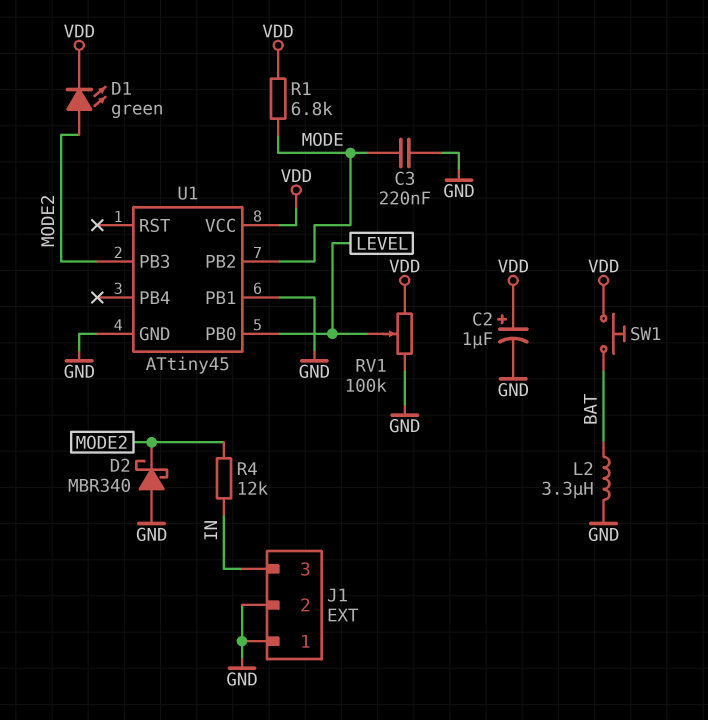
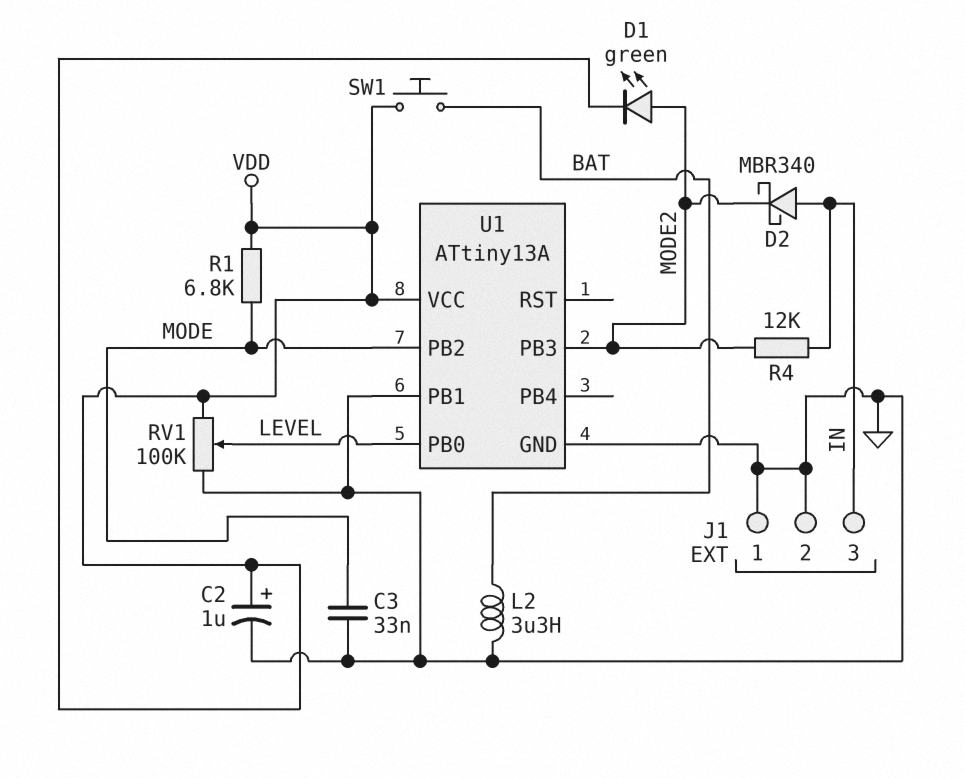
C3: 220nF (GND, MODE) -> 33nF (GND, MODE)
D2: schottky MBR340 (A GND, K MODE2) -> schottky MBR340 (A IN, K MODE2)
U1: ATtiny45 -> ATtiny13A

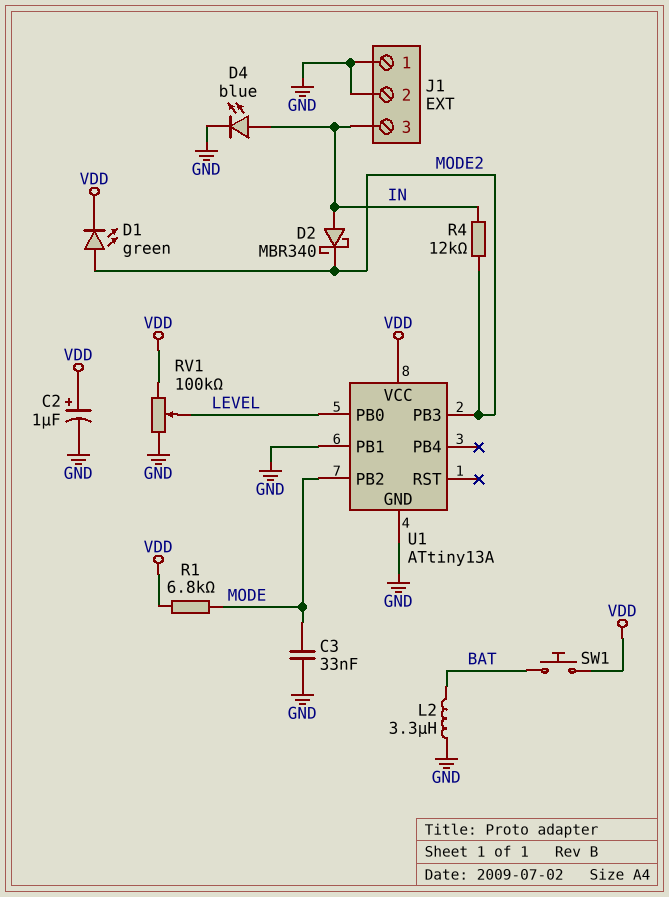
D4: none -> LED blue (A IN, K GND)

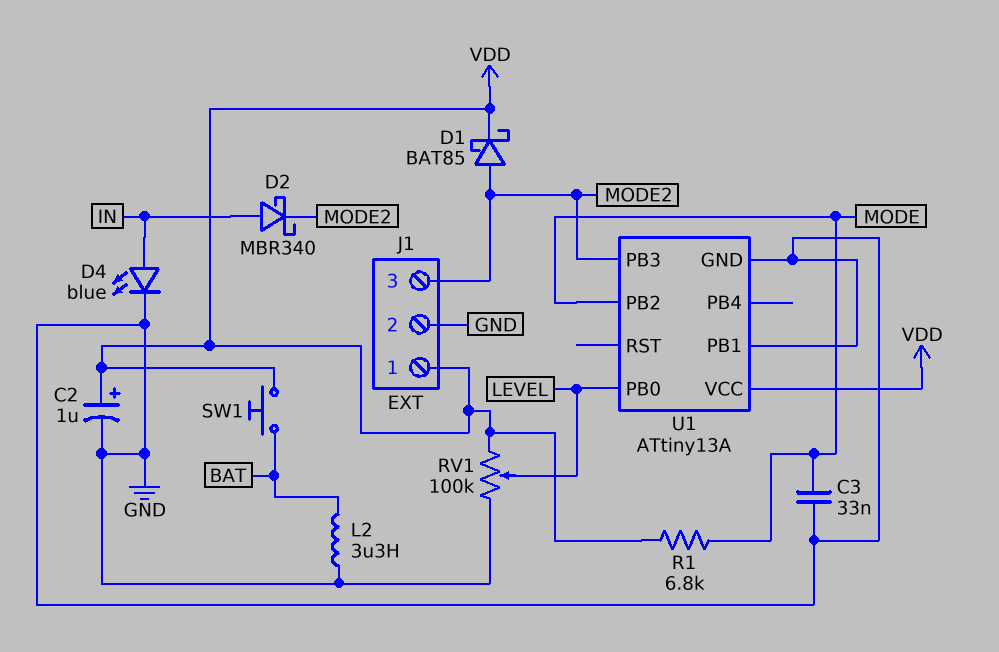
D1: LED green (A MODE2, K VDD) -> schottky BAT85 (A MODE2, K VDD)
J1 pin 1: GND -> VDD
J1 pin 3: IN -> MODE2
R4: 12k (IN, MODE2) -> none

